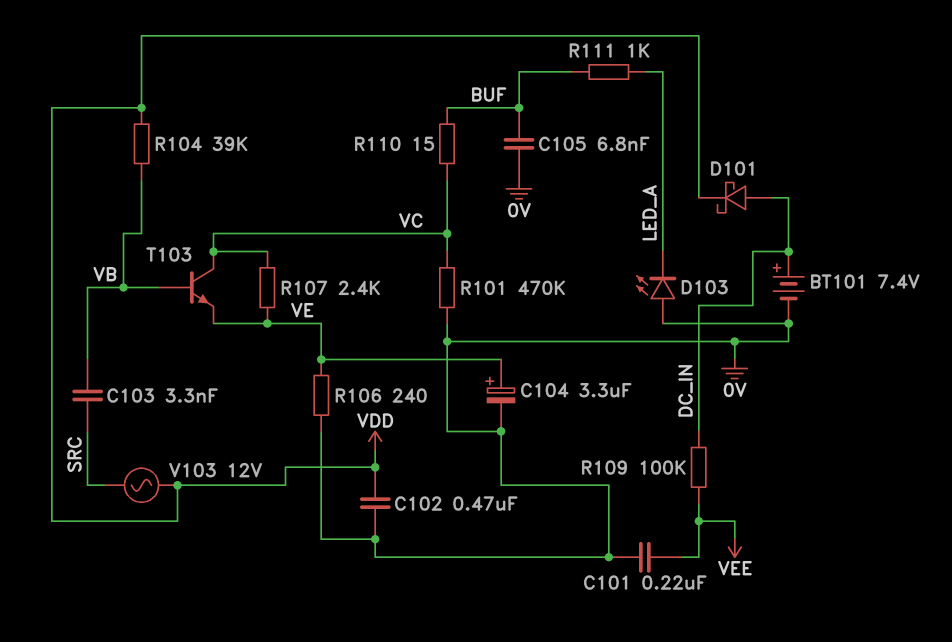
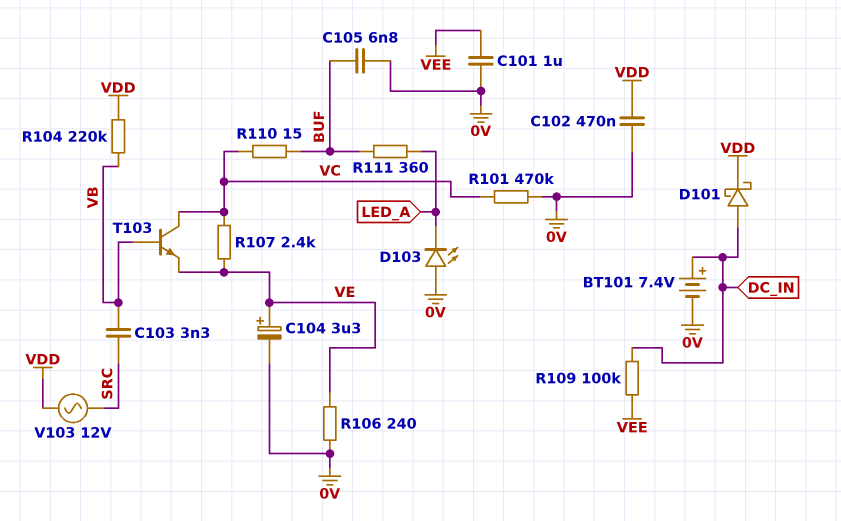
C101: 220nF (0V, VEE) -> 1uF (0V, VEE)
R104: 39k (VB, VDD) -> 220k (VB, VDD)
R111: 1k (BUF, LED_A) -> 360 (BUF, LED_A)

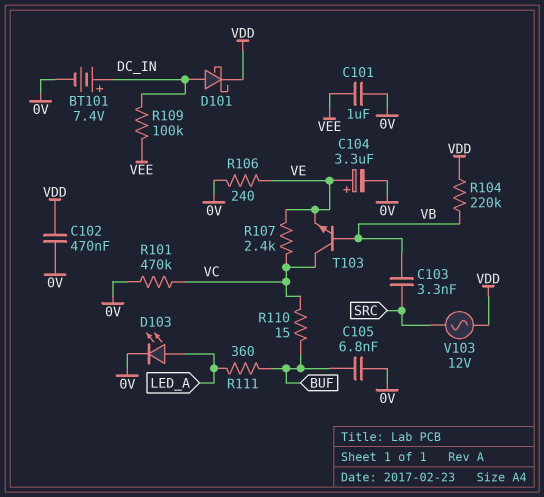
D103: LED (A 0V, K LED_A) -> LED (A LED_A, K 0V)

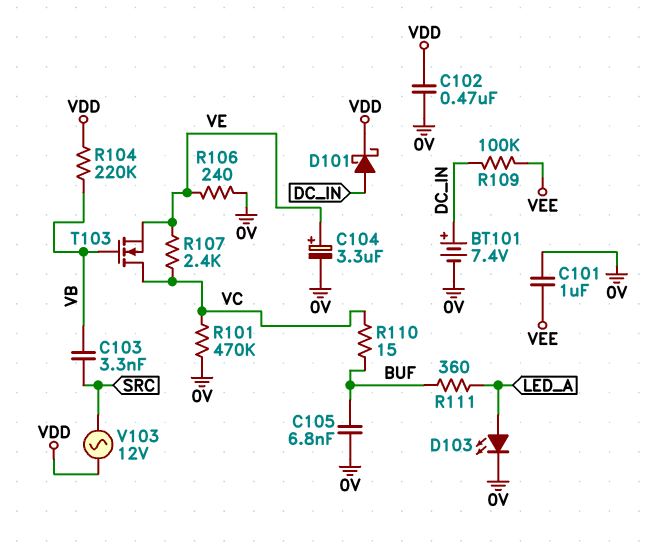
T103: NPN (B VB, C VC, E VE) -> NMOS (G VB, D VC, S VE)

